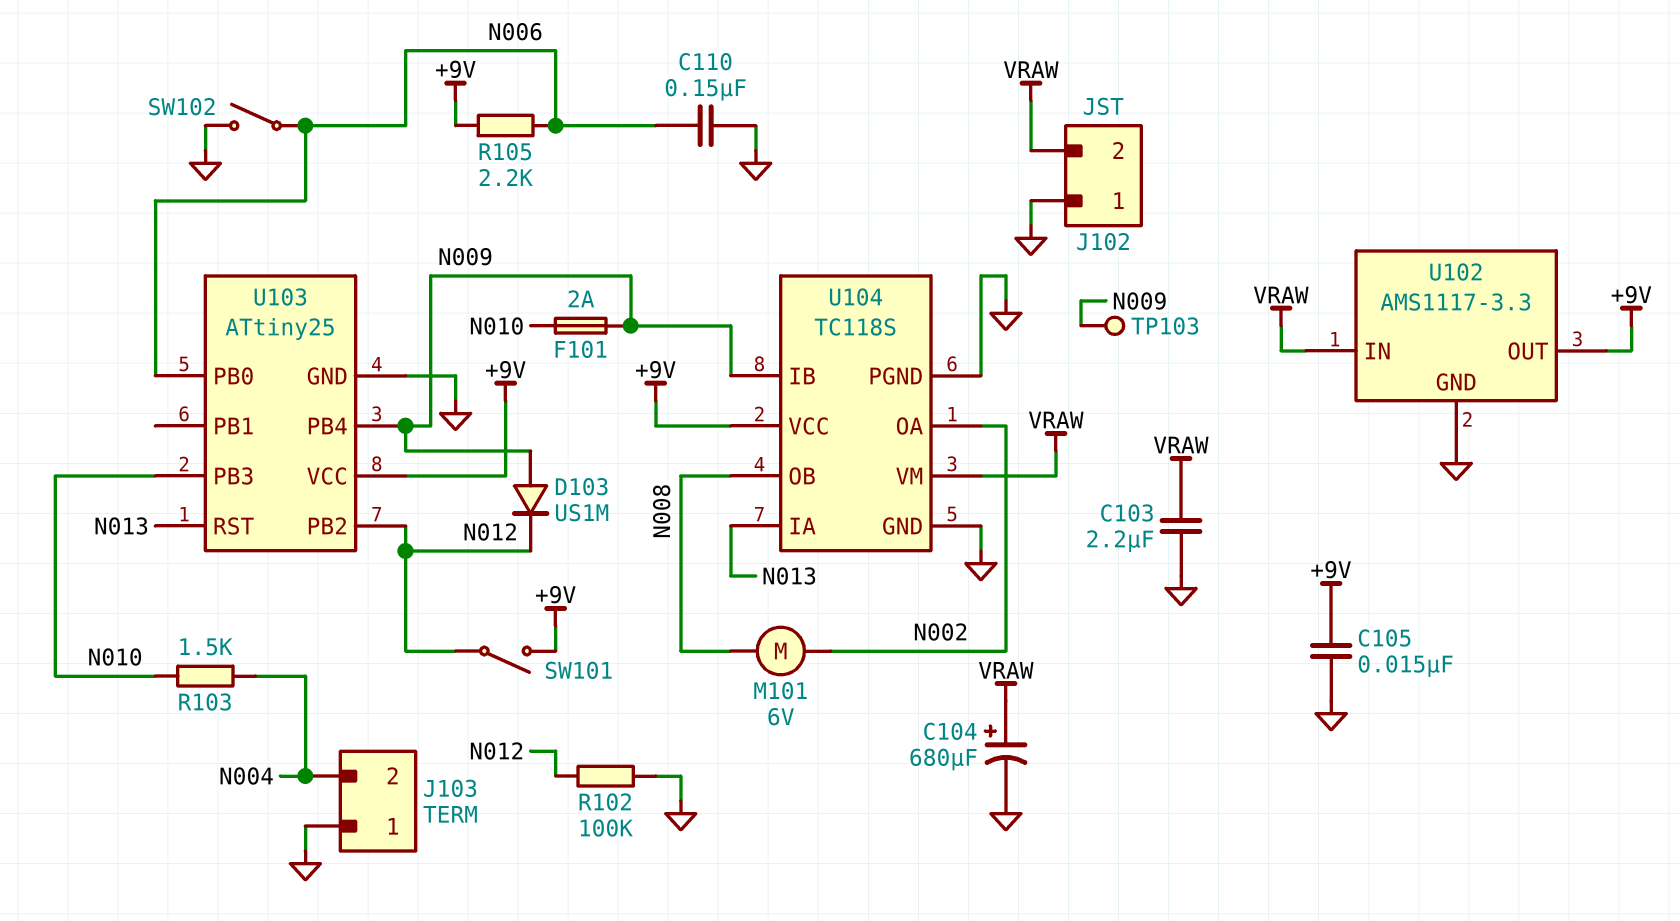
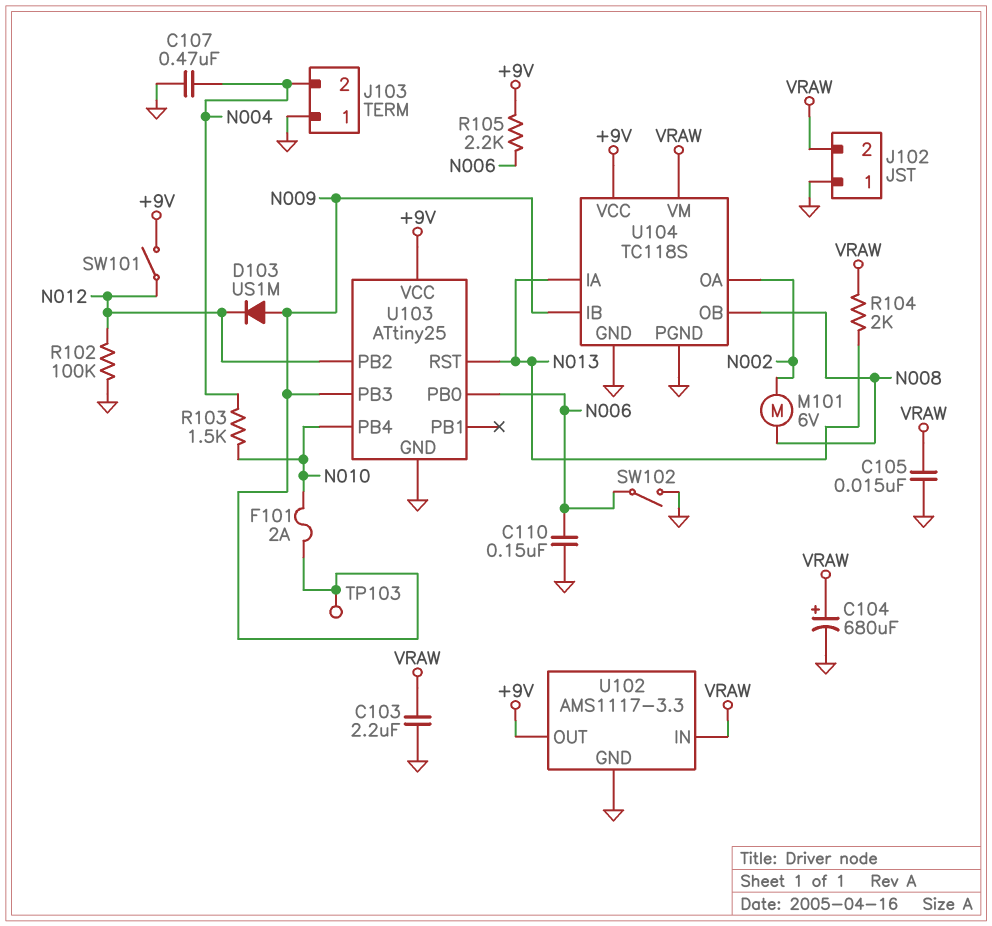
C105: 15nF (+9V, GND) -> 15nF (GND, VRAW)
C107: none -> 470nF (GND, N004)
R104: none -> 2k (N013, VRAW)
U103 pin PB3: N010 -> N009
U103 pin PB4: N009 -> N010

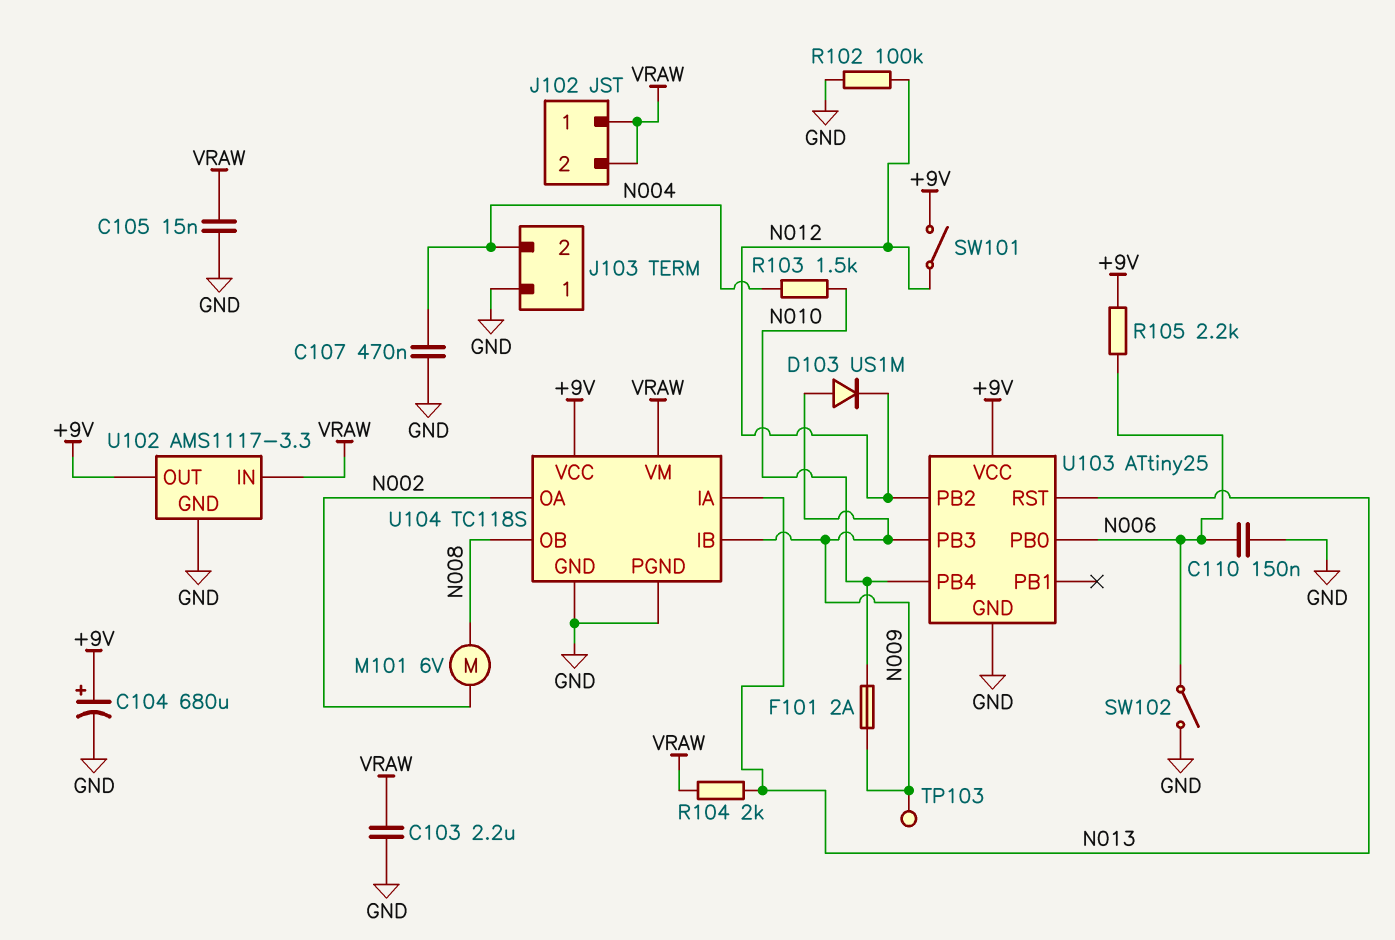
C104: 680uF (plus VRAW, minus GND) -> 680uF (plus +9V, minus GND)
J102 pin 1: GND -> VRAW

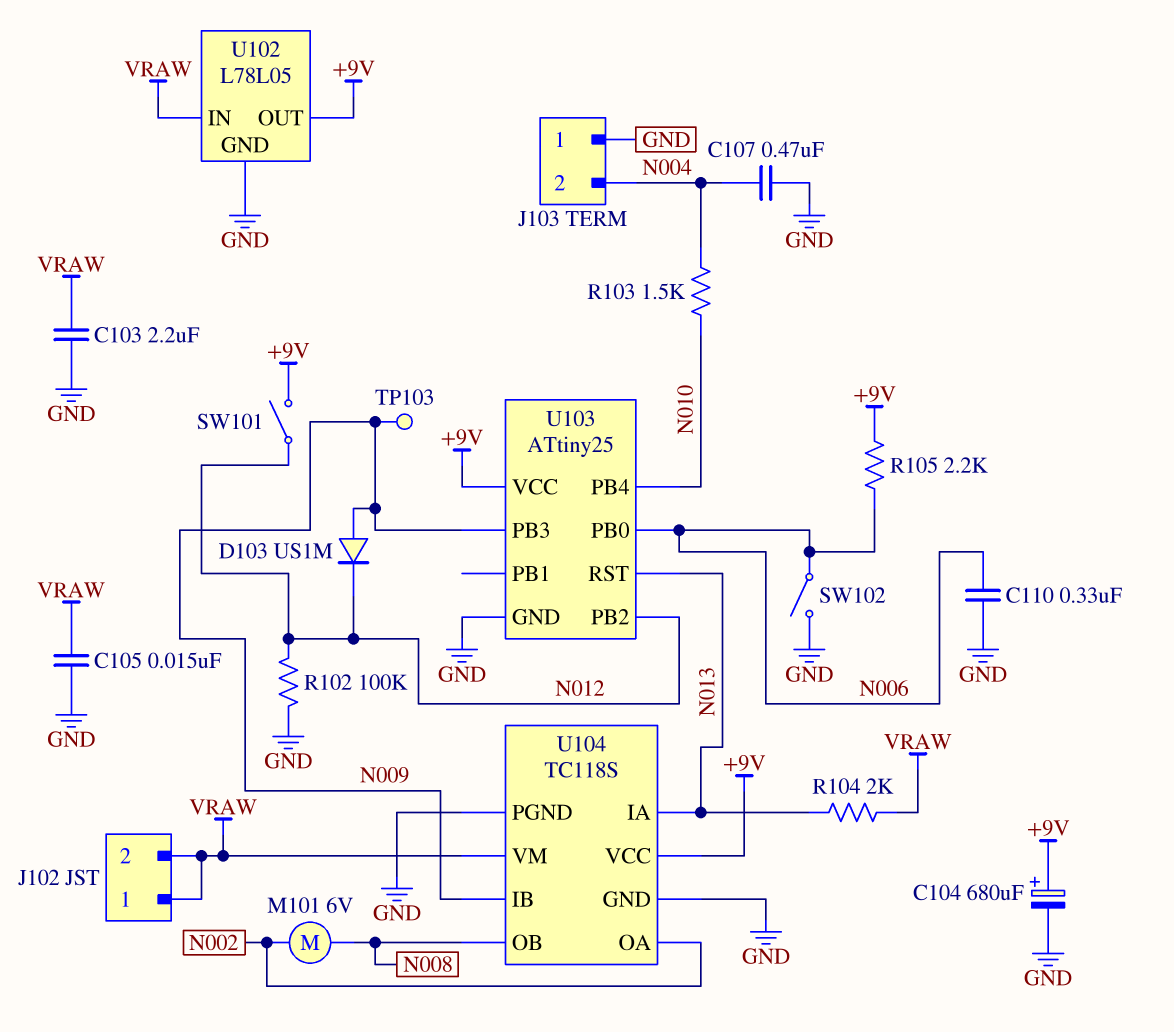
C110: 150nF (GND, N006) -> 330nF (GND, N006)
F101: 2A (N009, N010) -> none
U102: AMS1117-3.3 -> L78L05

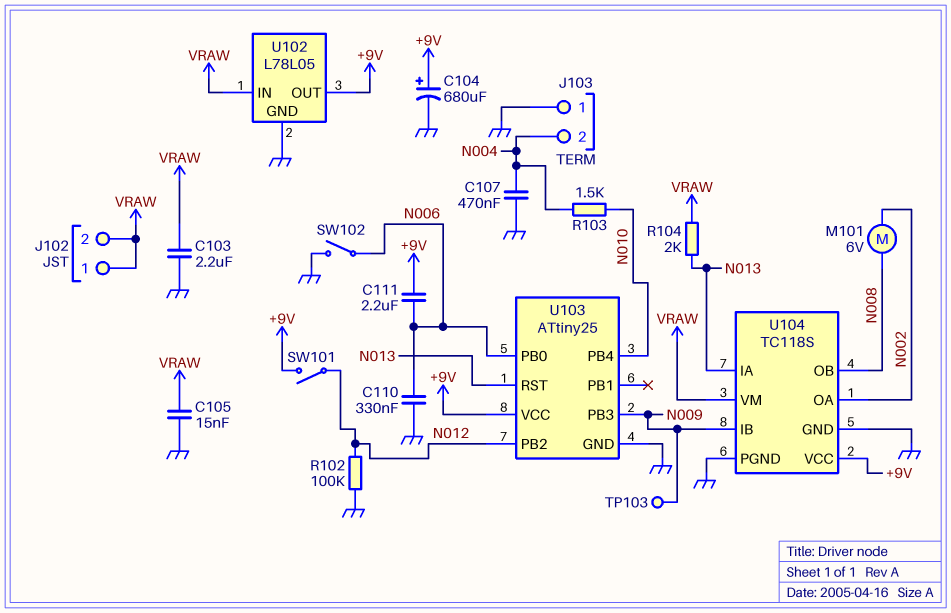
C111: none -> 2.2uF (+9V, N006)
D103: diode US1M (A N009, K N012) -> none
R105: 2.2k (+9V, N006) -> none

